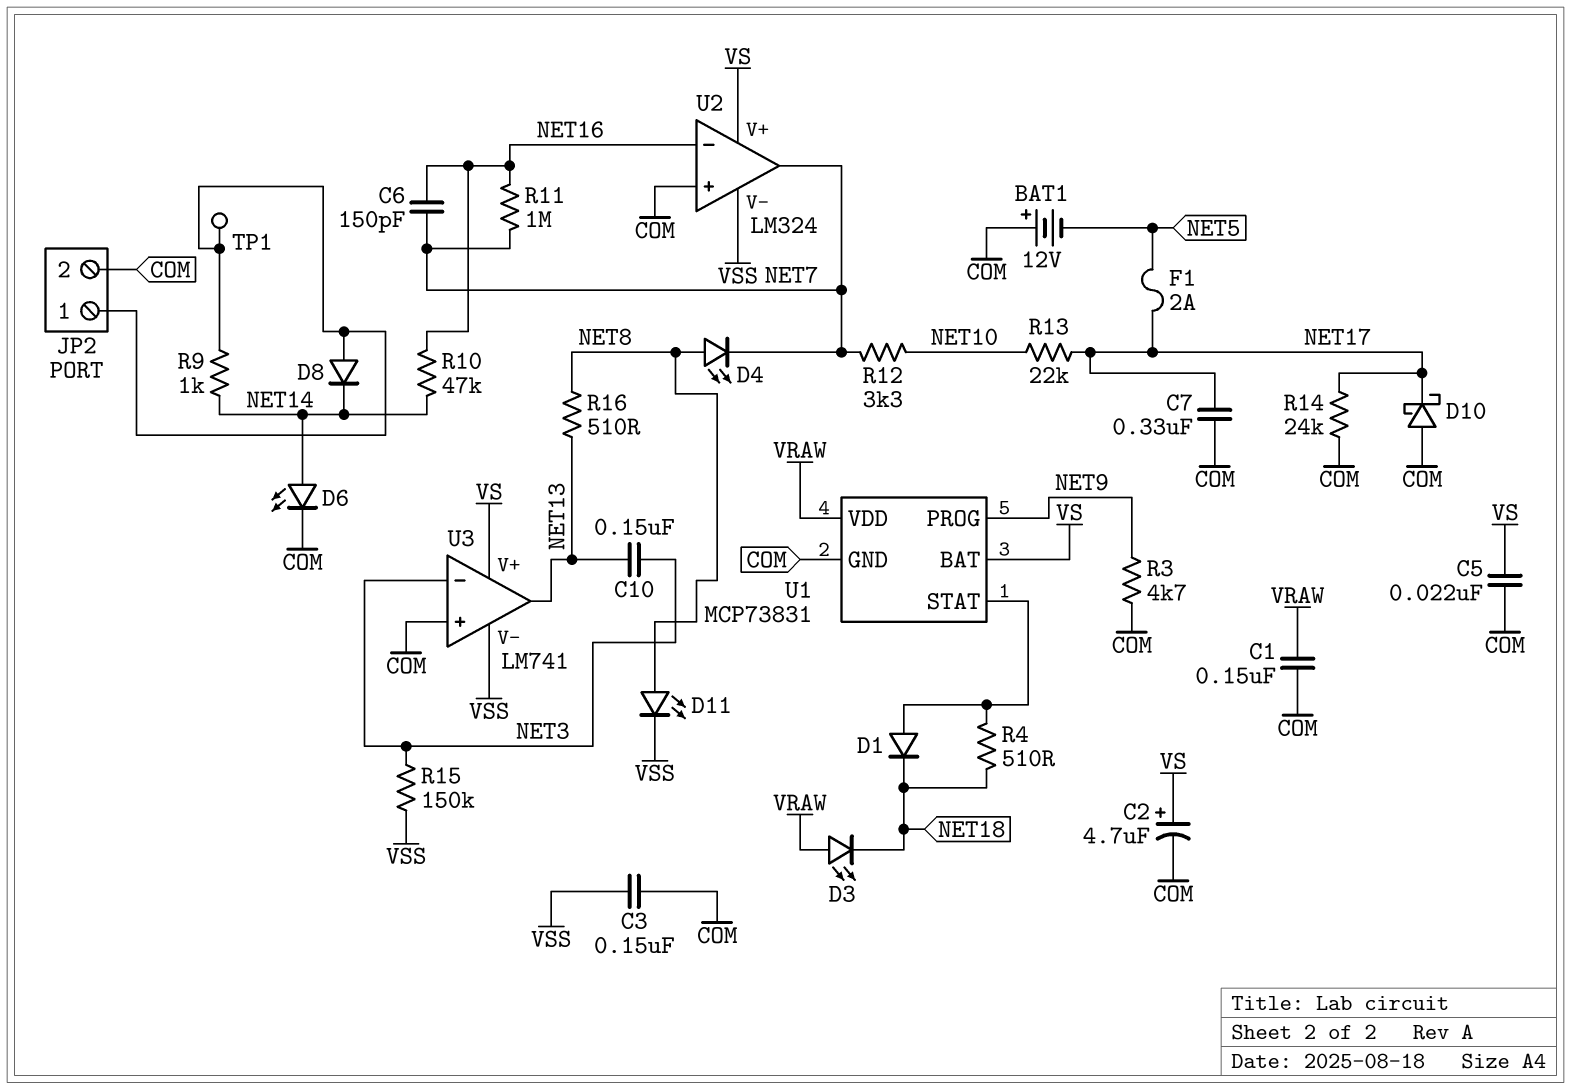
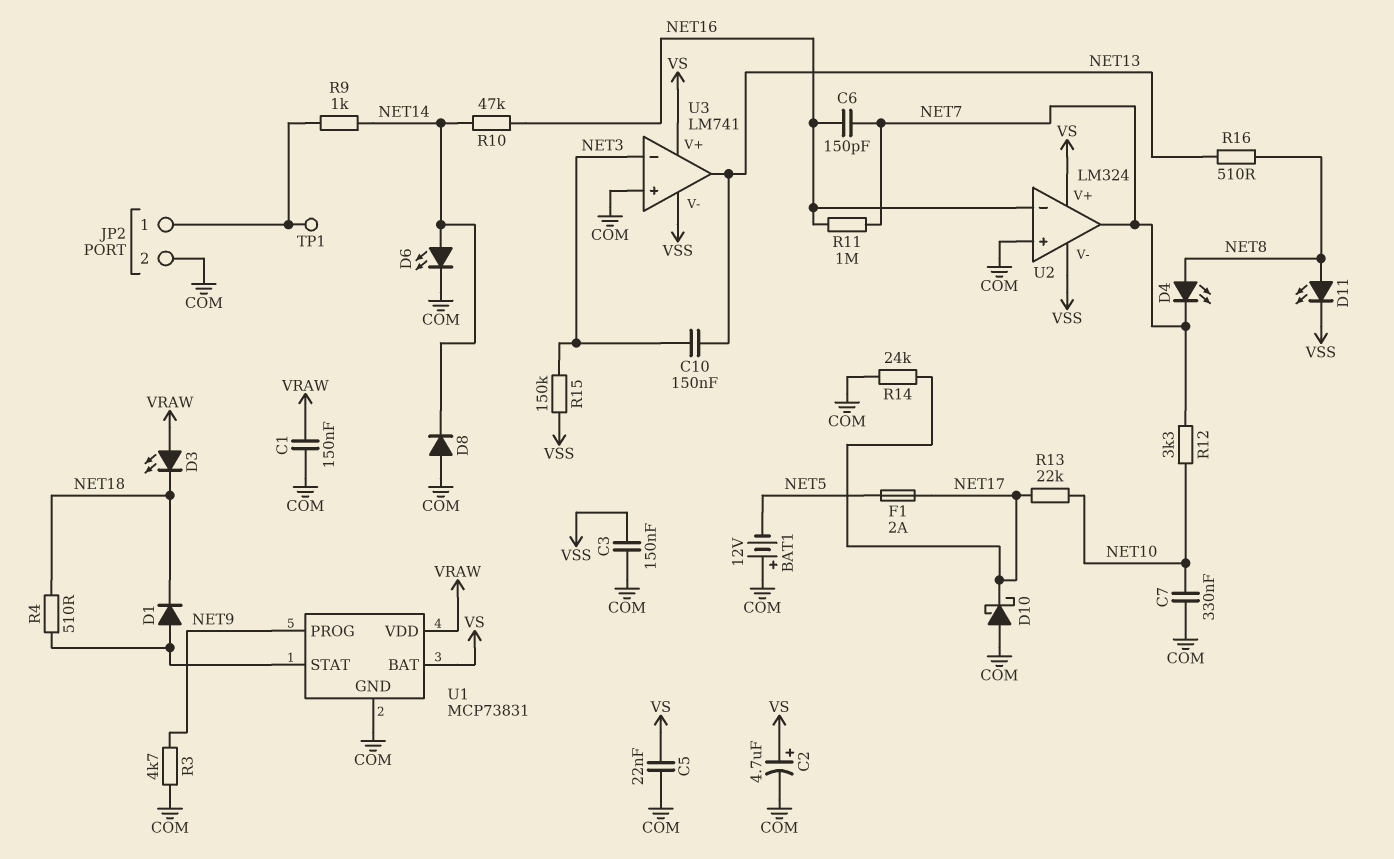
C7: 330nF (COM, NET17) -> 330nF (COM, NET10)
D8: diode (A JP2/1, K NET14) -> diode (A COM, K NET14)

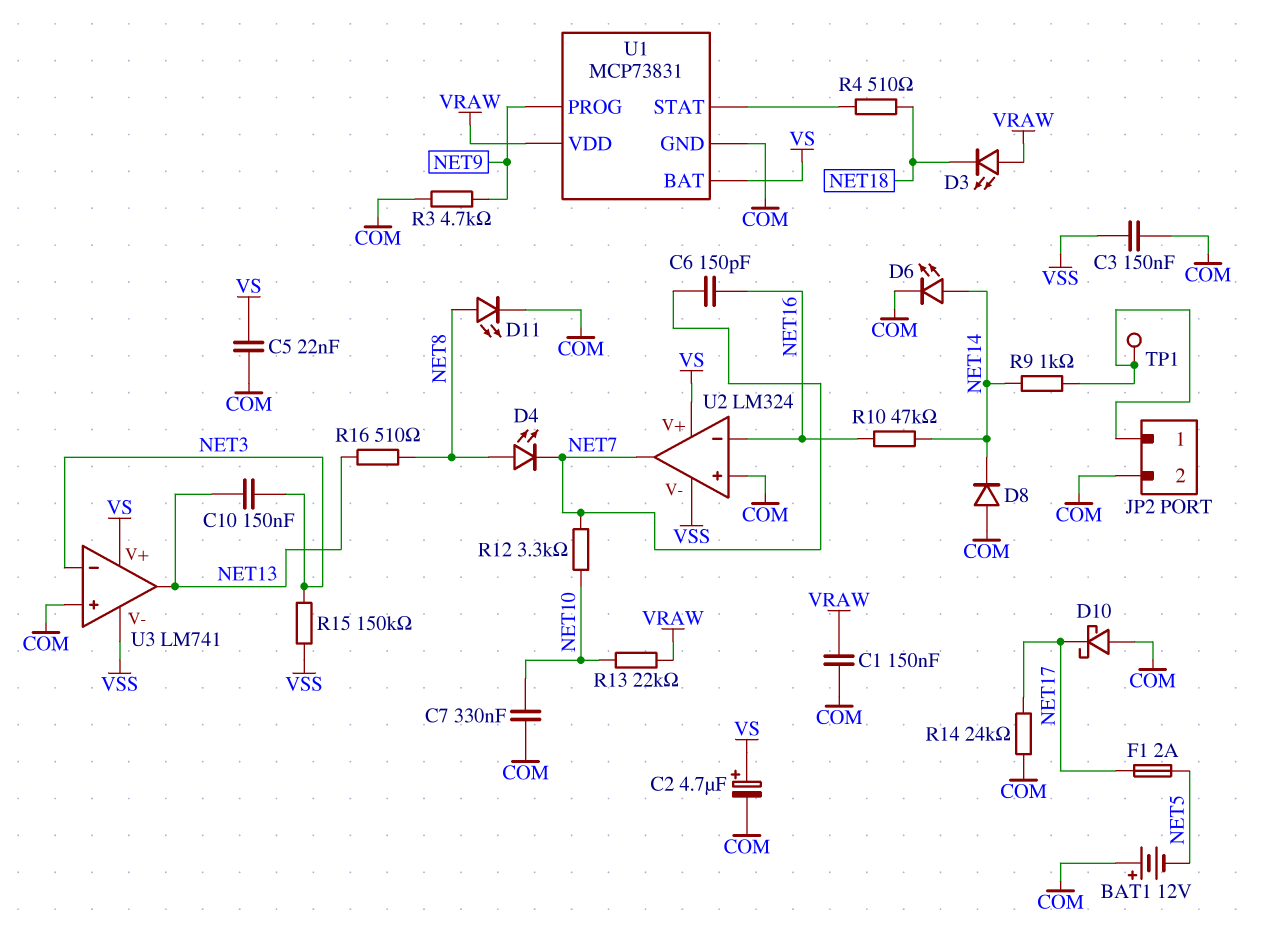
D1: diode (A U1/STAT, K NET18) -> none
D11: LED (A NET8, K VSS) -> LED (A NET8, K COM)
R11: 1M (NET7, NET16) -> none
R13: 22k (NET10, NET17) -> 22k (NET10, VRAW)

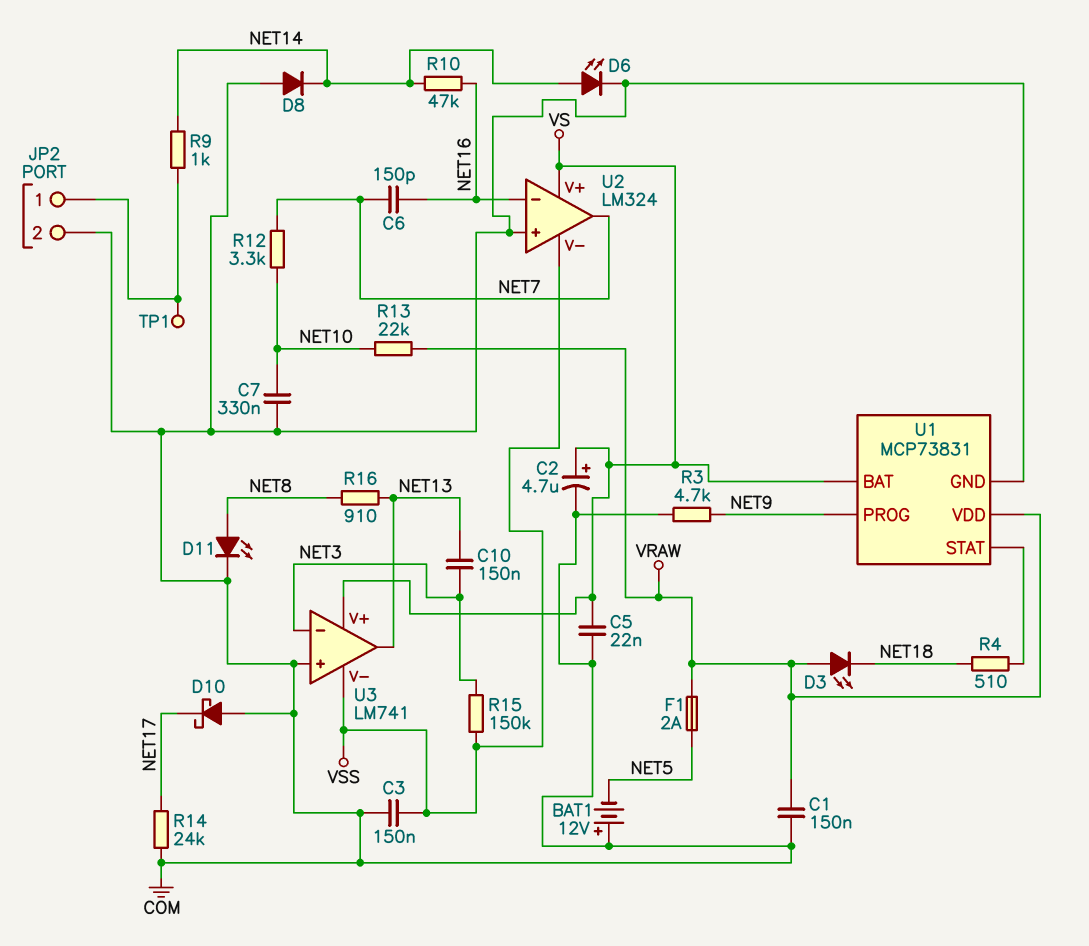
D4: LED (A NET8, K NET7) -> none
F1: 2A (NET5, NET17) -> 2A (NET5, VRAW)
R16: 510 (NET8, NET13) -> 910 (NET8, NET13)

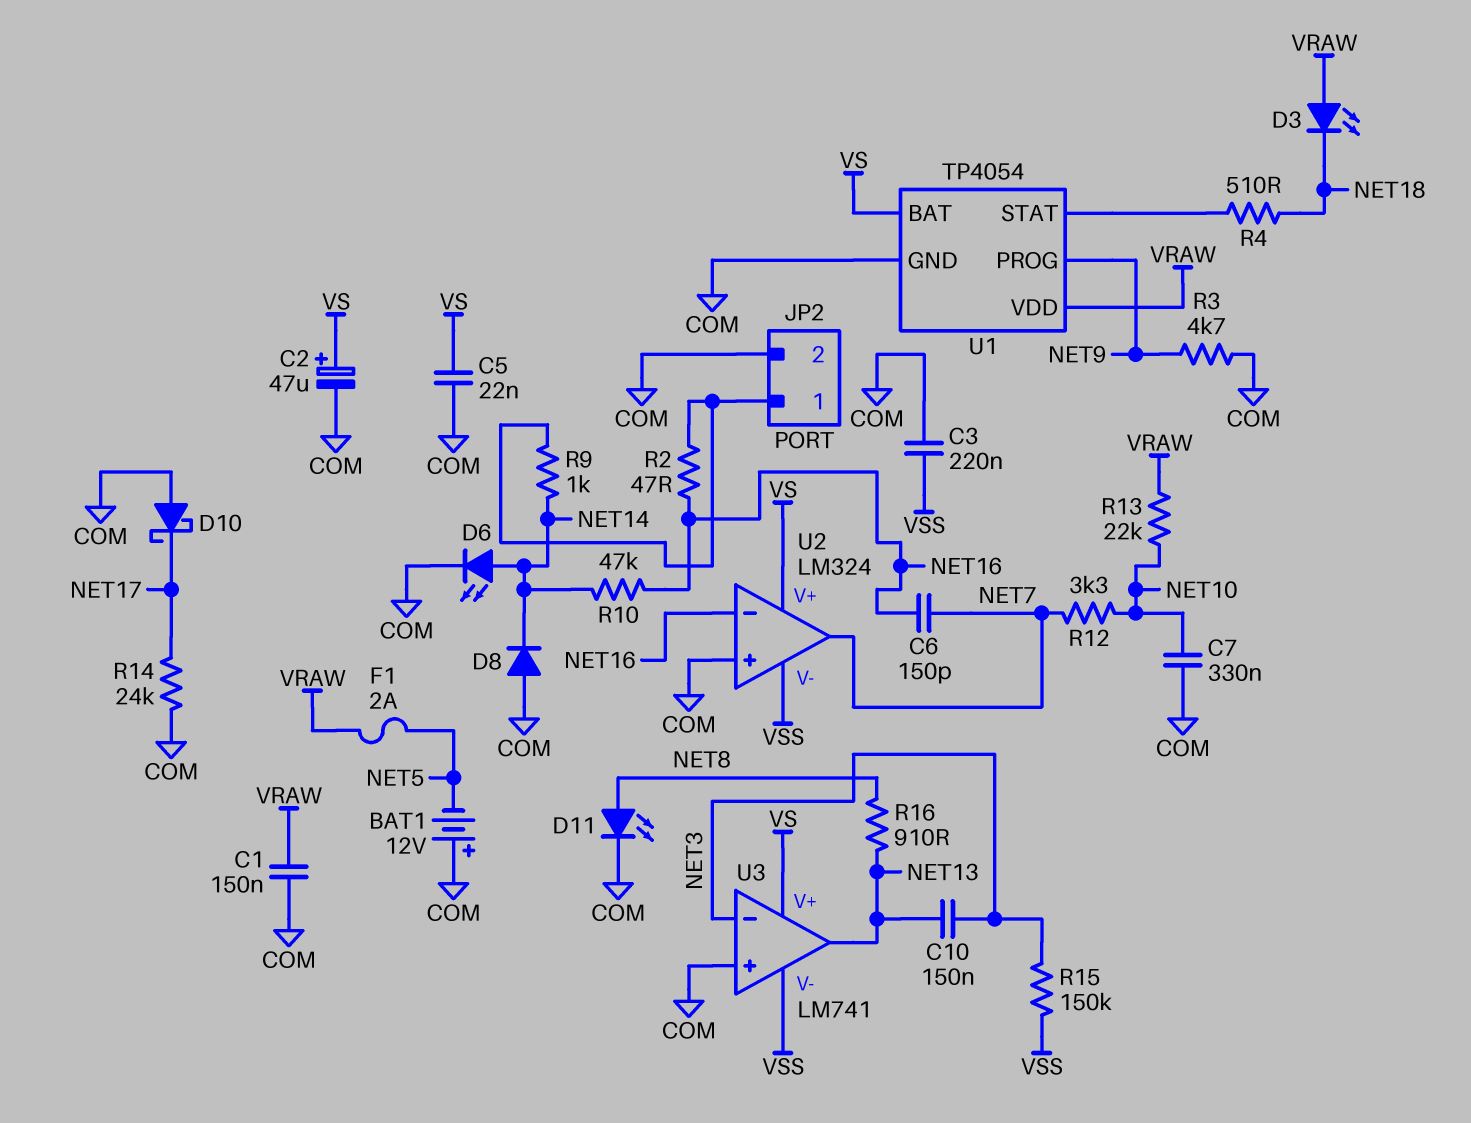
C2: 4.7uF (plus VS, minus COM) -> 47uF (plus VS, minus COM)
C3: 150nF (COM, VSS) -> 220nF (COM, VSS)
R2: none -> 47 (JP2/1, NET16)
TP1: test point (JP2/1) -> none
U1: MCP73831 -> TP4054

